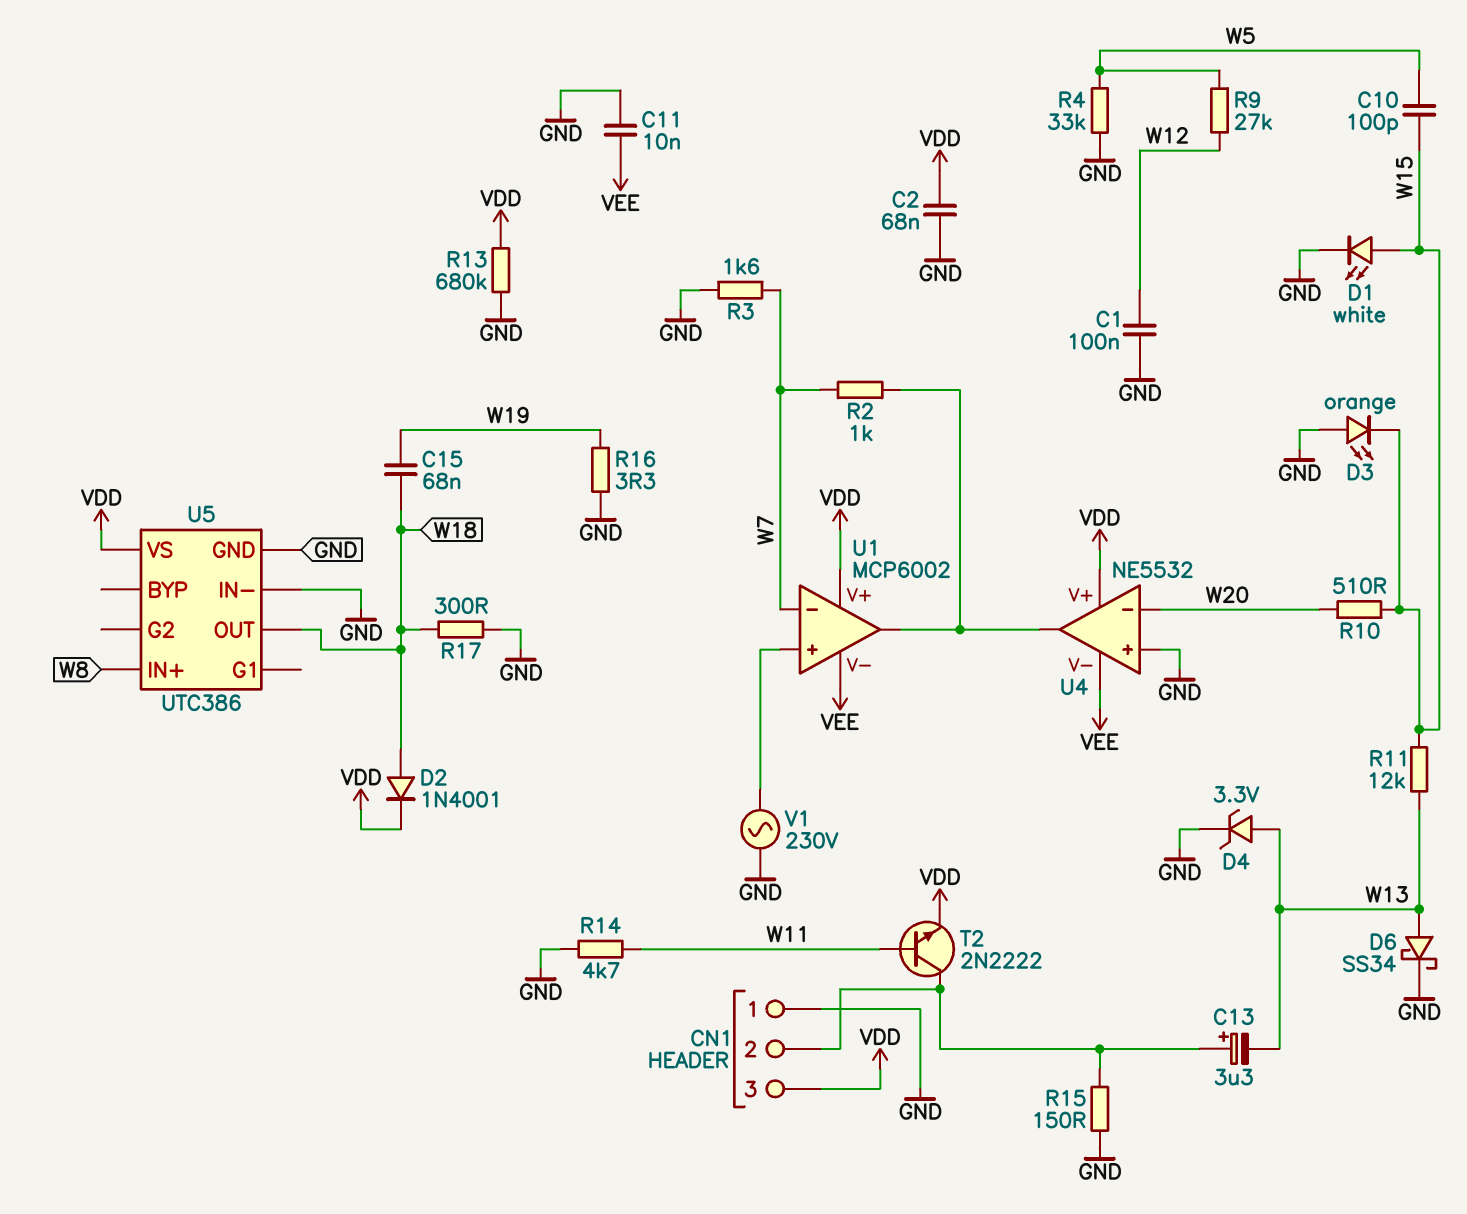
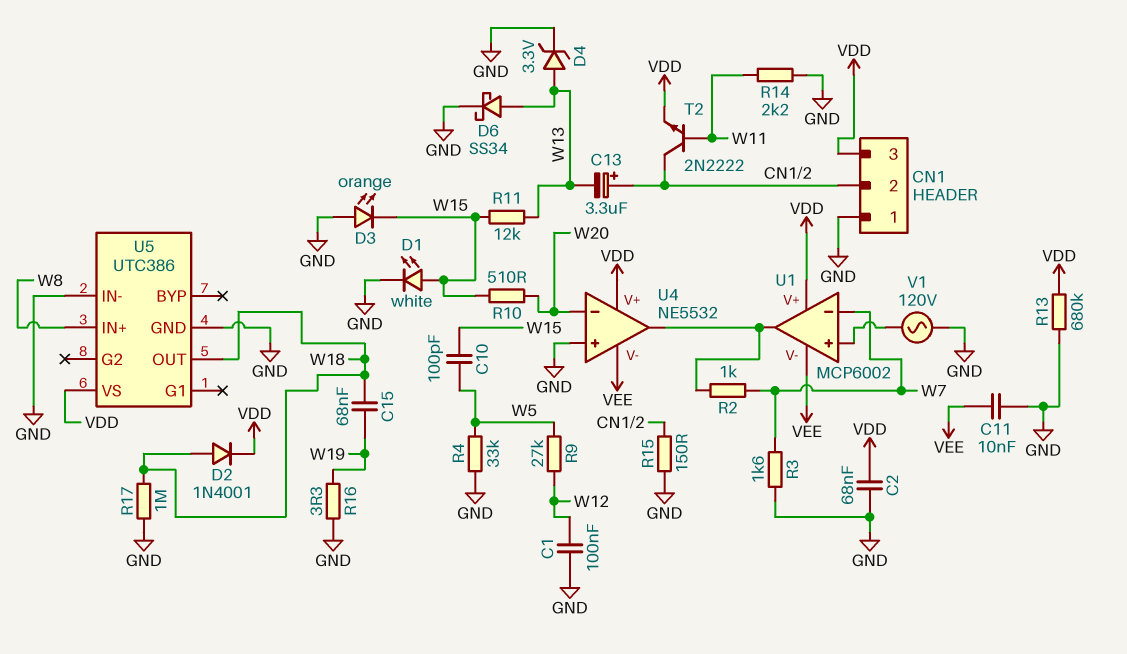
R14: 4.7k (GND, W11) -> 2.2k (GND, W11)
R17: 300 (GND, W18) -> 1M (GND, W18)
V1: AC 230V (GND, U1/in+) -> AC 120V (GND, U1/in+)

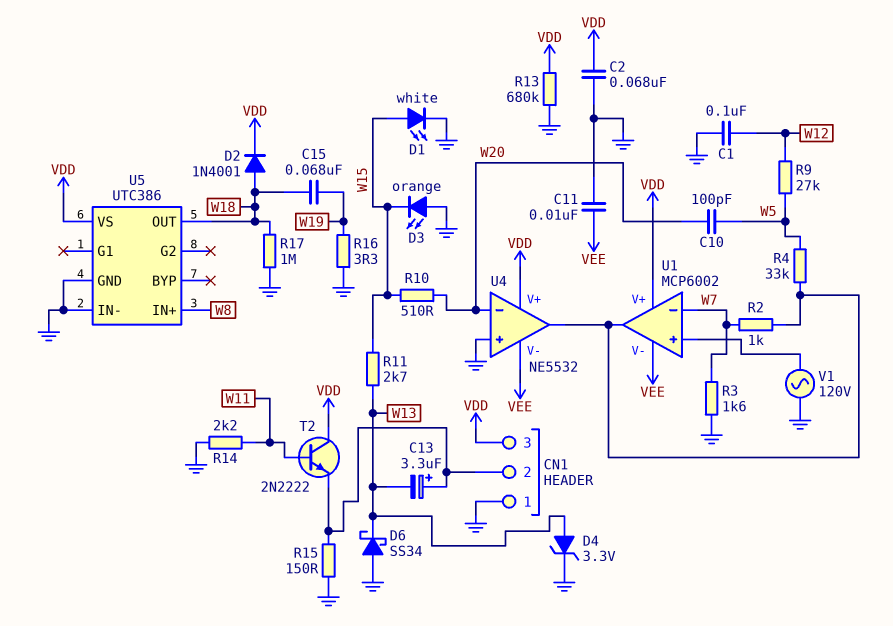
C10: 100pF (W5, W15) -> 100pF (W5, W20)
D6: schottky SS34 (A W13, K GND) -> schottky SS34 (A GND, K W13)
R4: 33k (GND, W5) -> 33k (U1/out, W5)
R11: 12k (W13, W15) -> 2.7k (W13, W15)
T2: NPN 2N2222 (B W11, C CN1/2, E VDD) -> NPN 2N2222 (B W11, C VDD, E CN1/2)

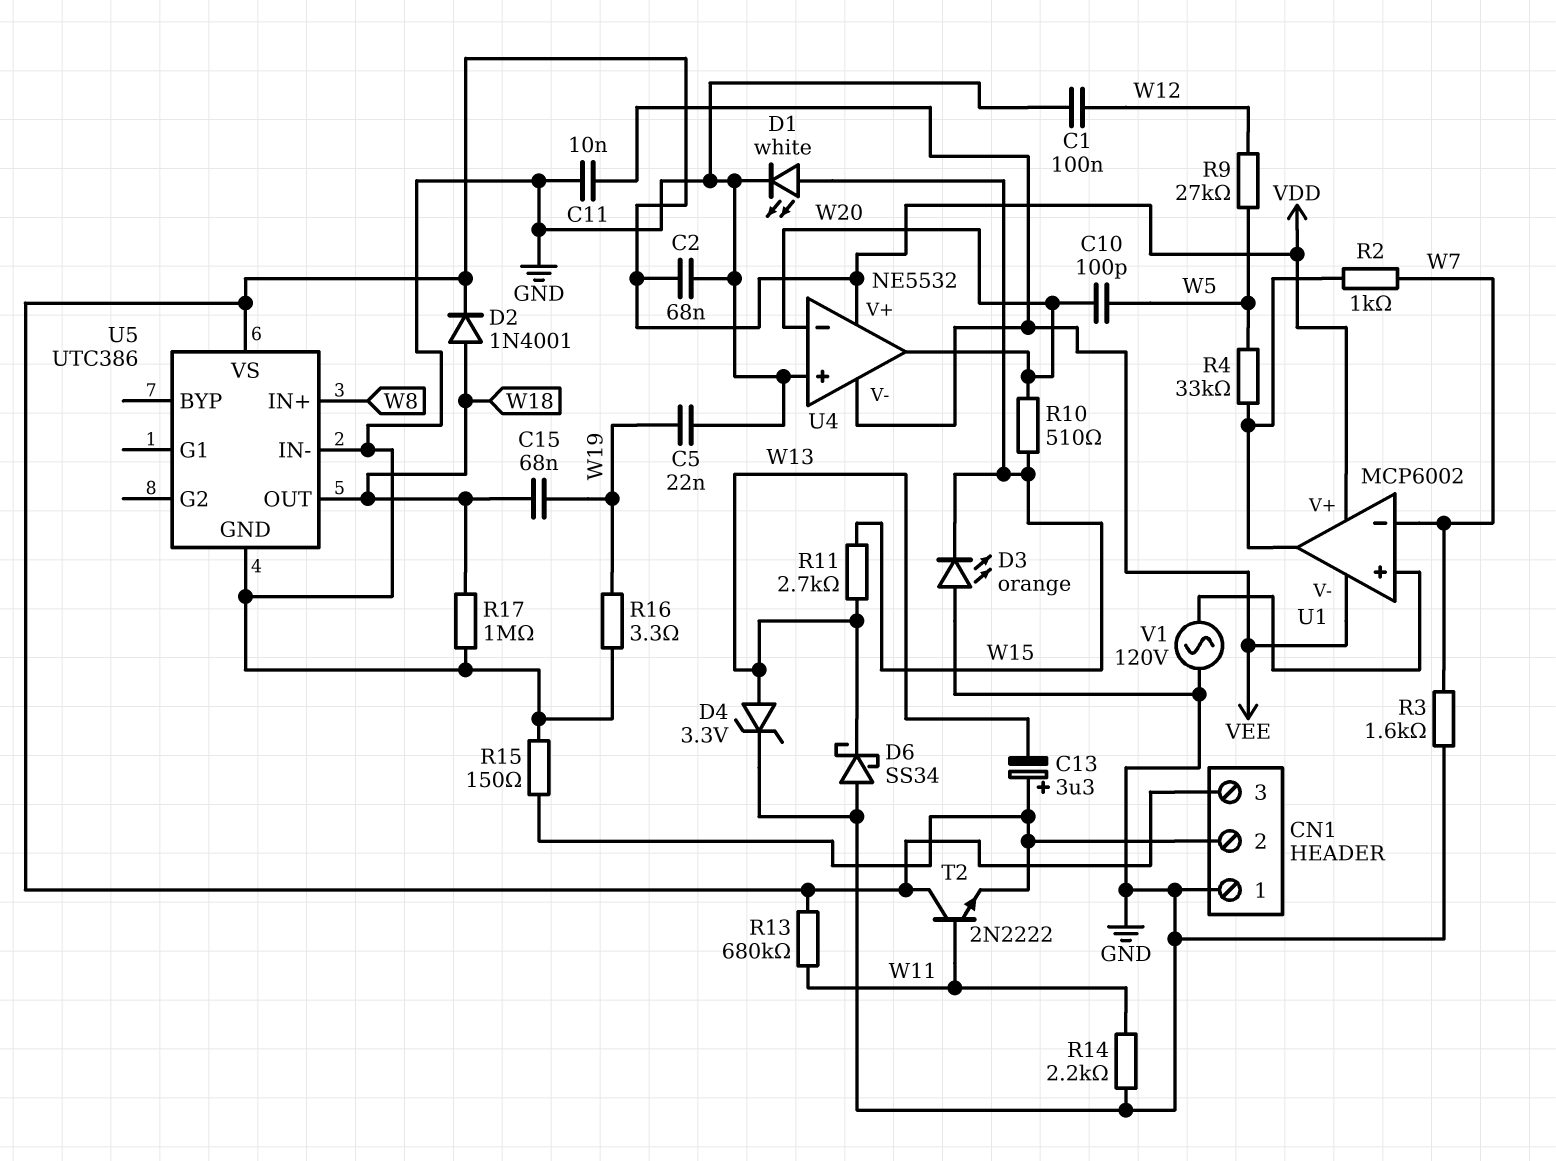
C5: none -> 22nF (GND, W19)
R13: 680k (GND, VDD) -> 680k (VDD, W11)
U4 pin out: U1/out -> W20

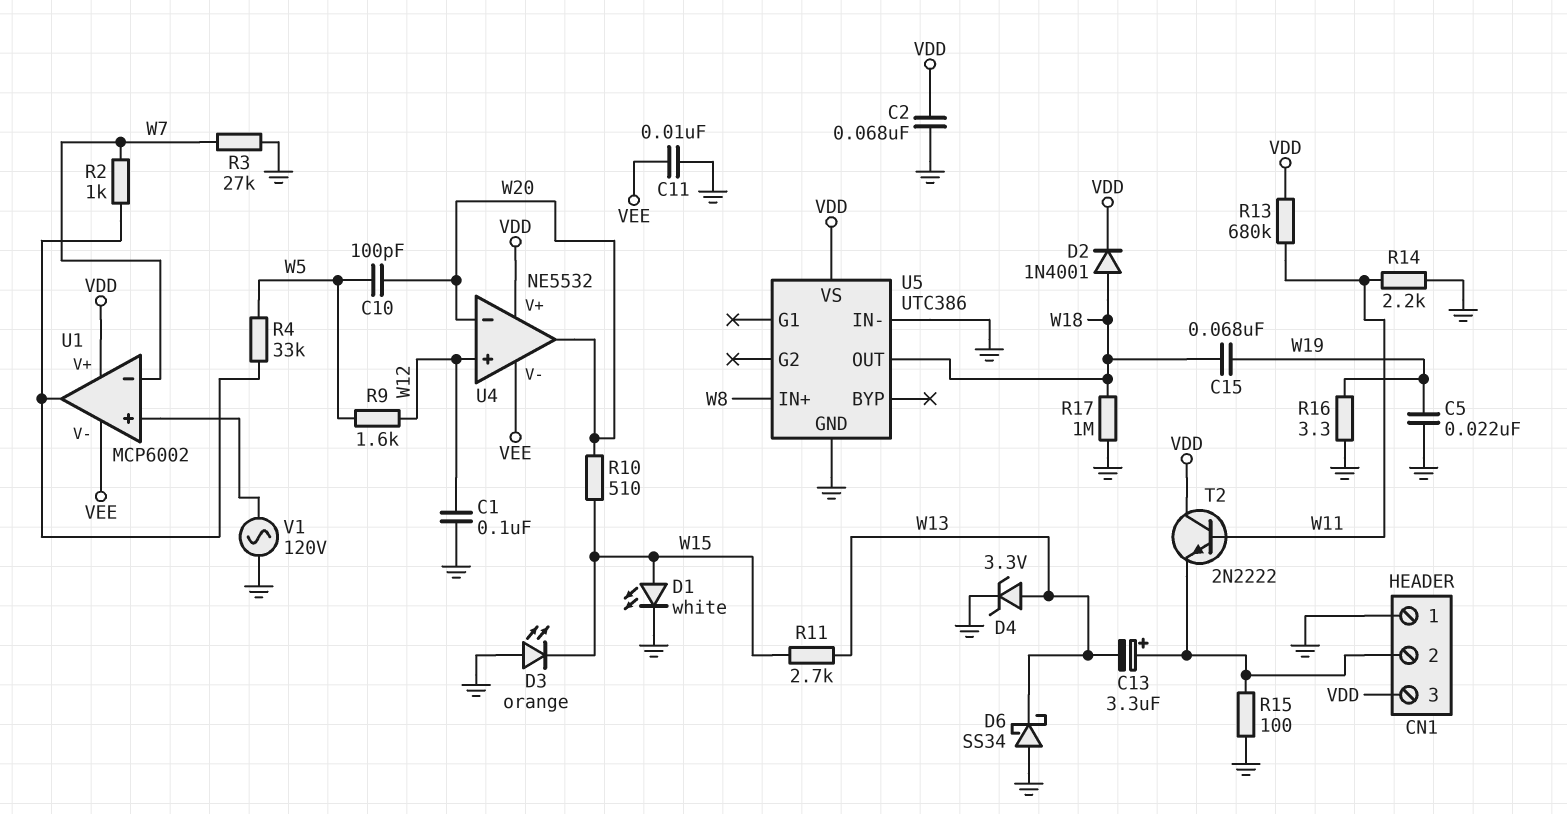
R3: 1.6k (GND, W7) -> 27k (GND, W7)
R9: 27k (W5, W12) -> 1.6k (W5, W12)
R15: 150 (CN1/2, GND) -> 100 (CN1/2, GND)
U4 pin in+: GND -> W12

